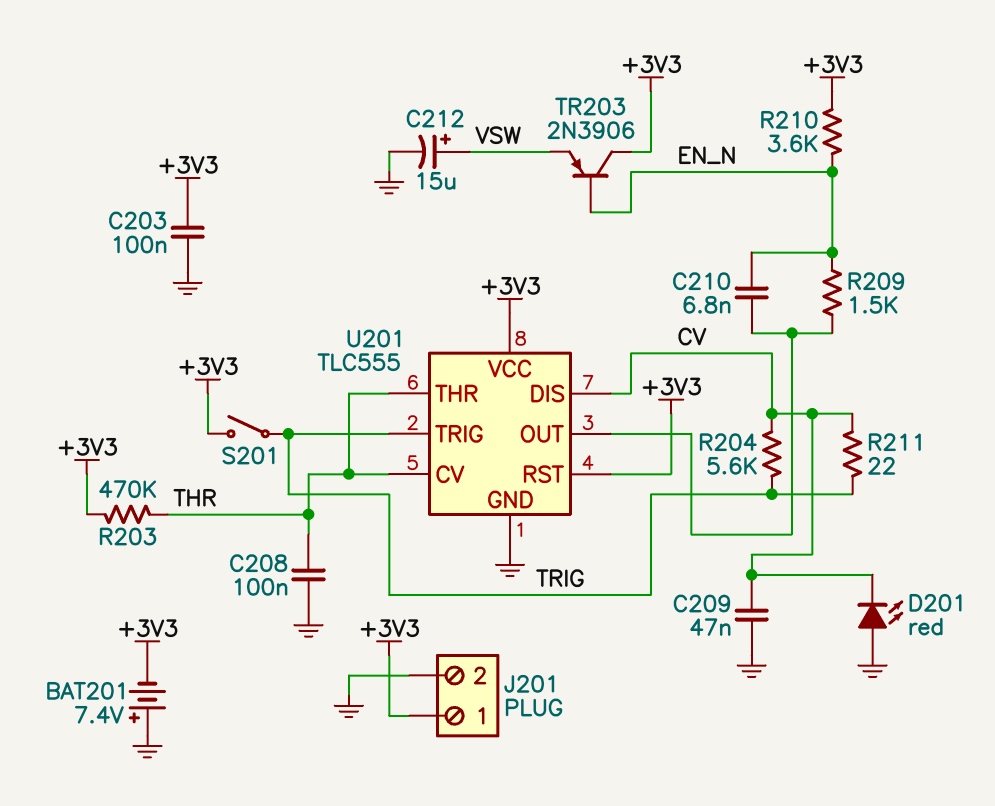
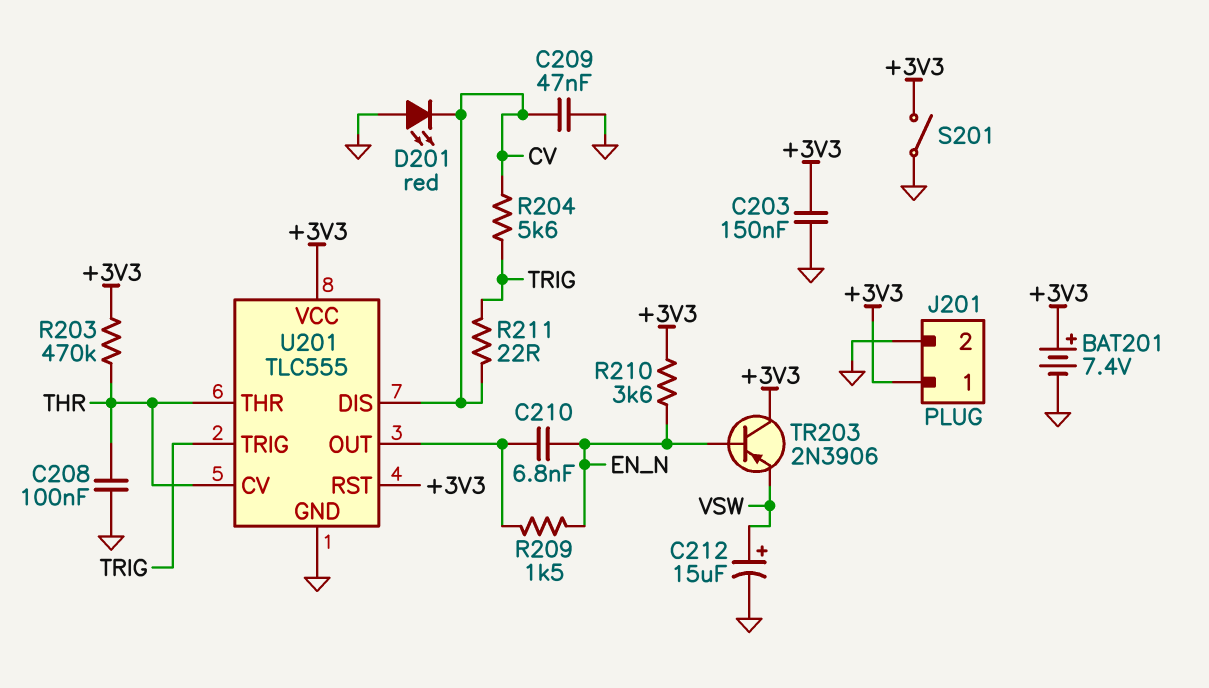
BAT201: 7.4V (plus GND, minus +3V3) -> 7.4V (plus +3V3, minus GND)
C203: 100nF (+3V3, GND) -> 150nF (+3V3, GND)
S201: switch (+3V3, TRIG) -> switch (+3V3, GND)

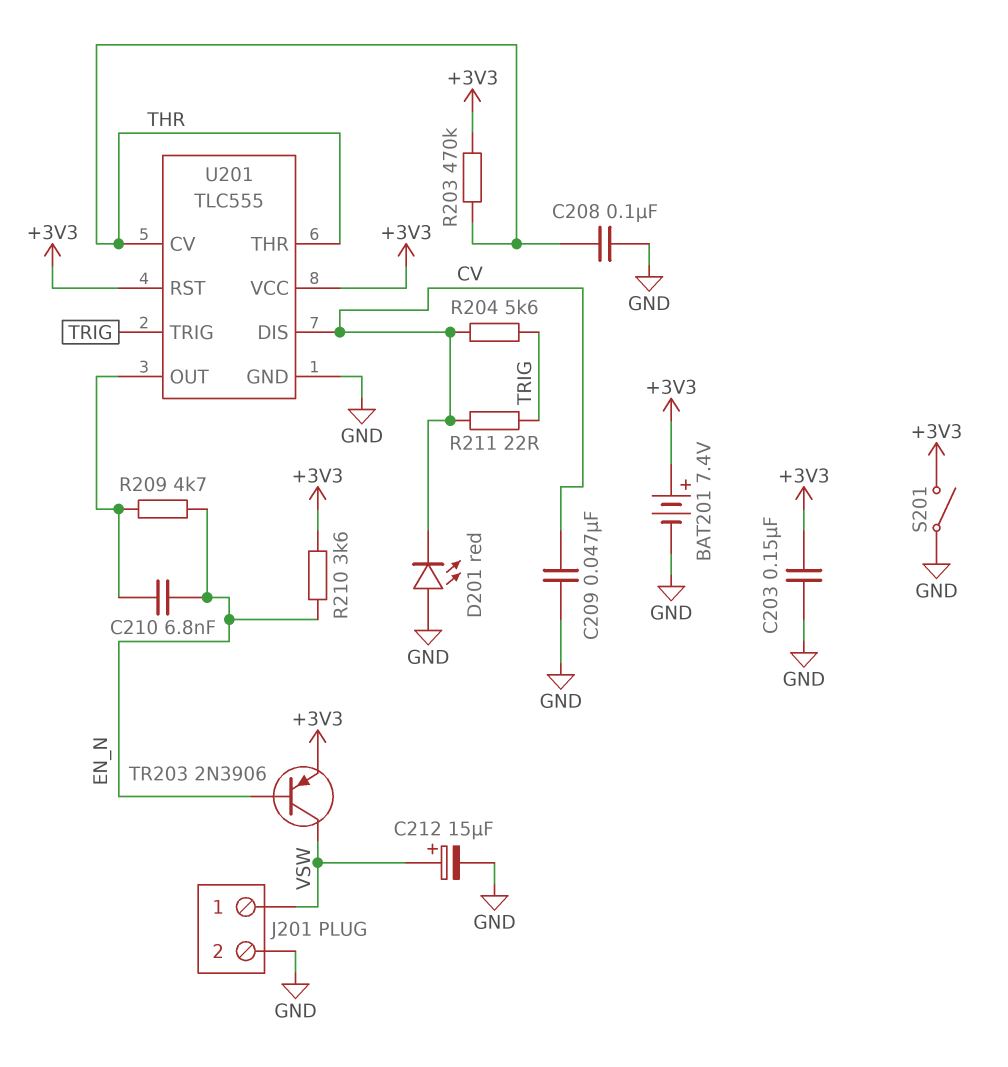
J201 pin 1: +3V3 -> VSW
R209: 1.5k (EN_N, U201/OUT) -> 4.7k (EN_N, U201/OUT)
TR203: PNP 2N3906 (B EN_N, C +3V3, E VSW) -> PNP 2N3906 (B EN_N, C VSW, E +3V3)

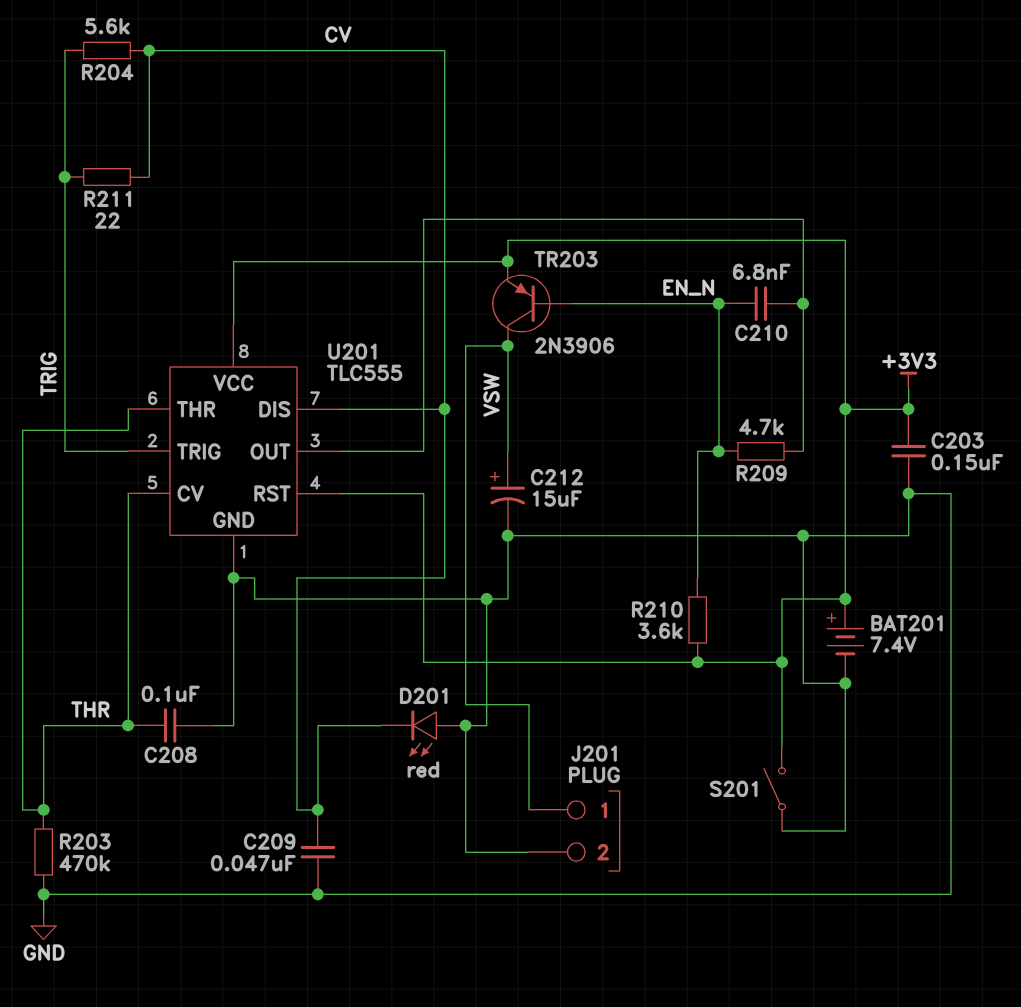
R203: 470k (+3V3, THR) -> 470k (GND, THR)

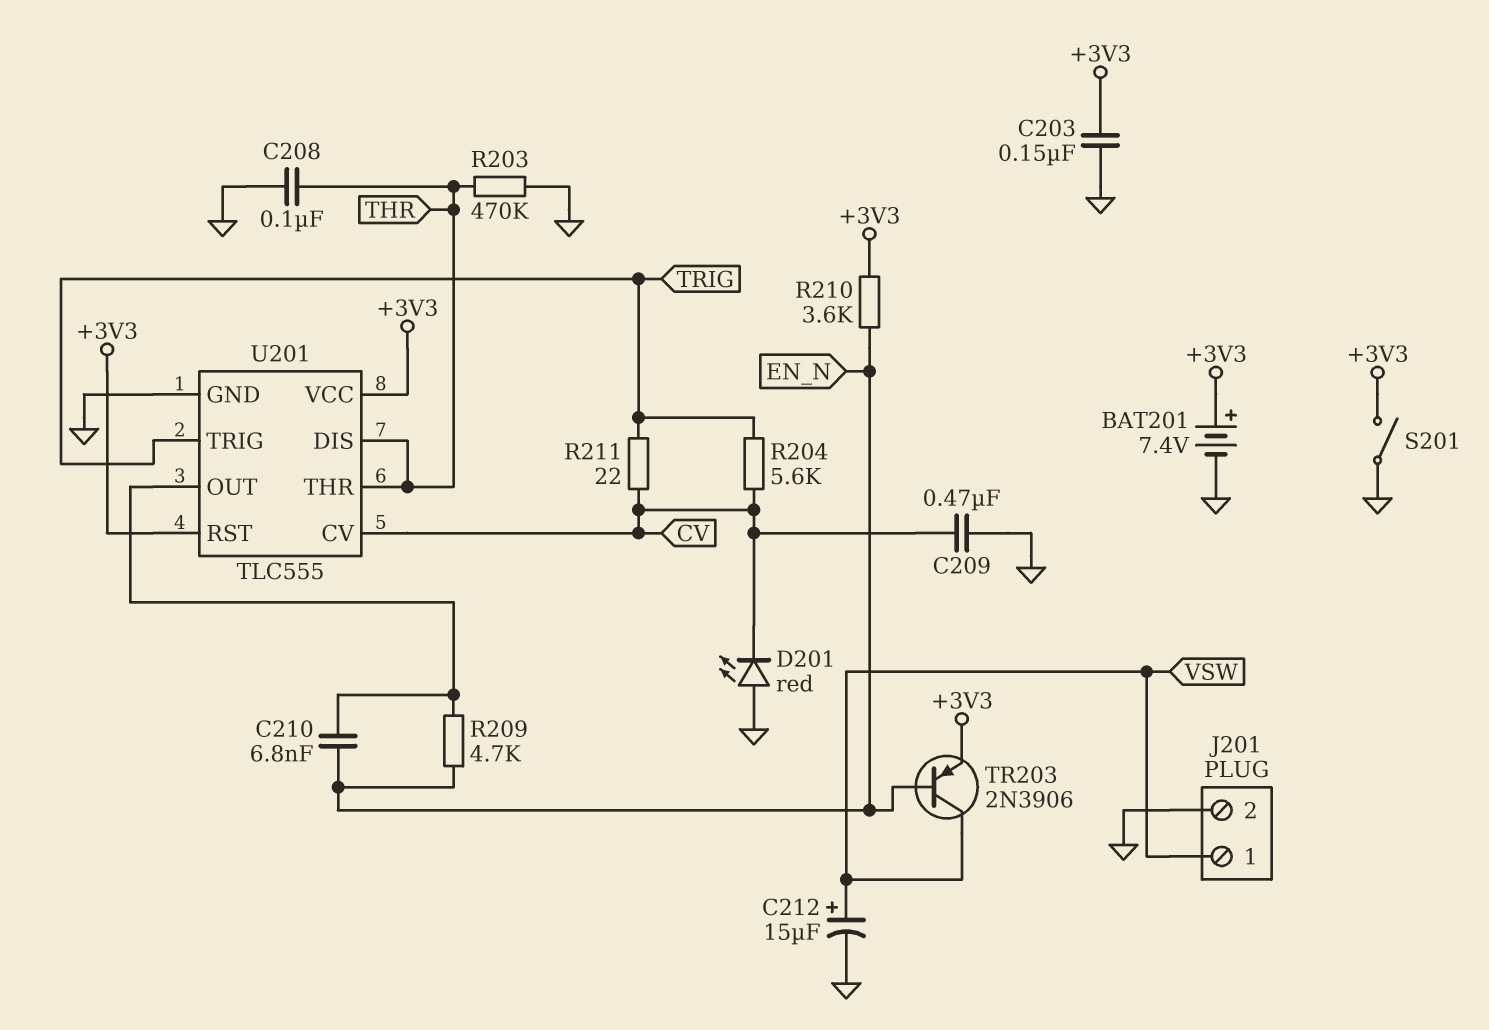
C209: 47nF (CV, GND) -> 470nF (CV, GND)
U201 pin CV: THR -> CV
U201 pin DIS: CV -> THR

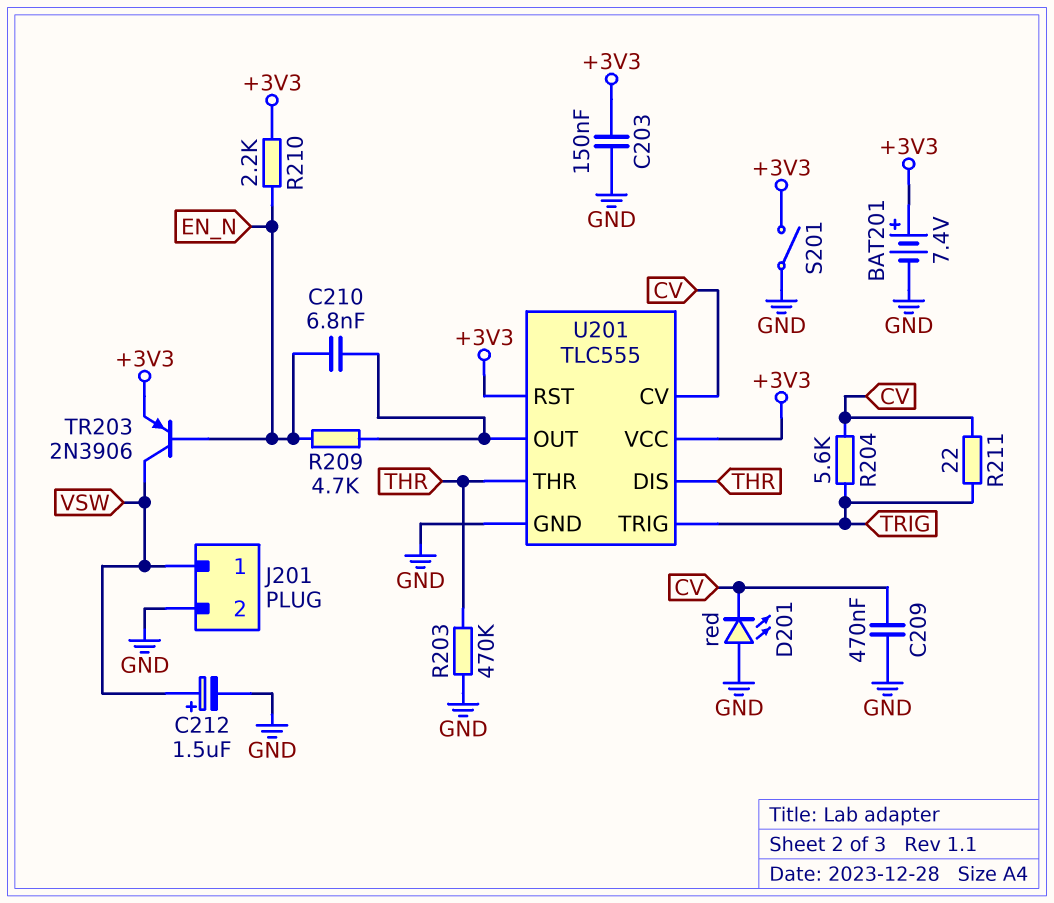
C208: 100nF (GND, THR) -> none
C212: 15uF (plus VSW, minus GND) -> 1.5uF (plus VSW, minus GND)
R210: 3.6k (+3V3, EN_N) -> 2.2k (+3V3, EN_N)

